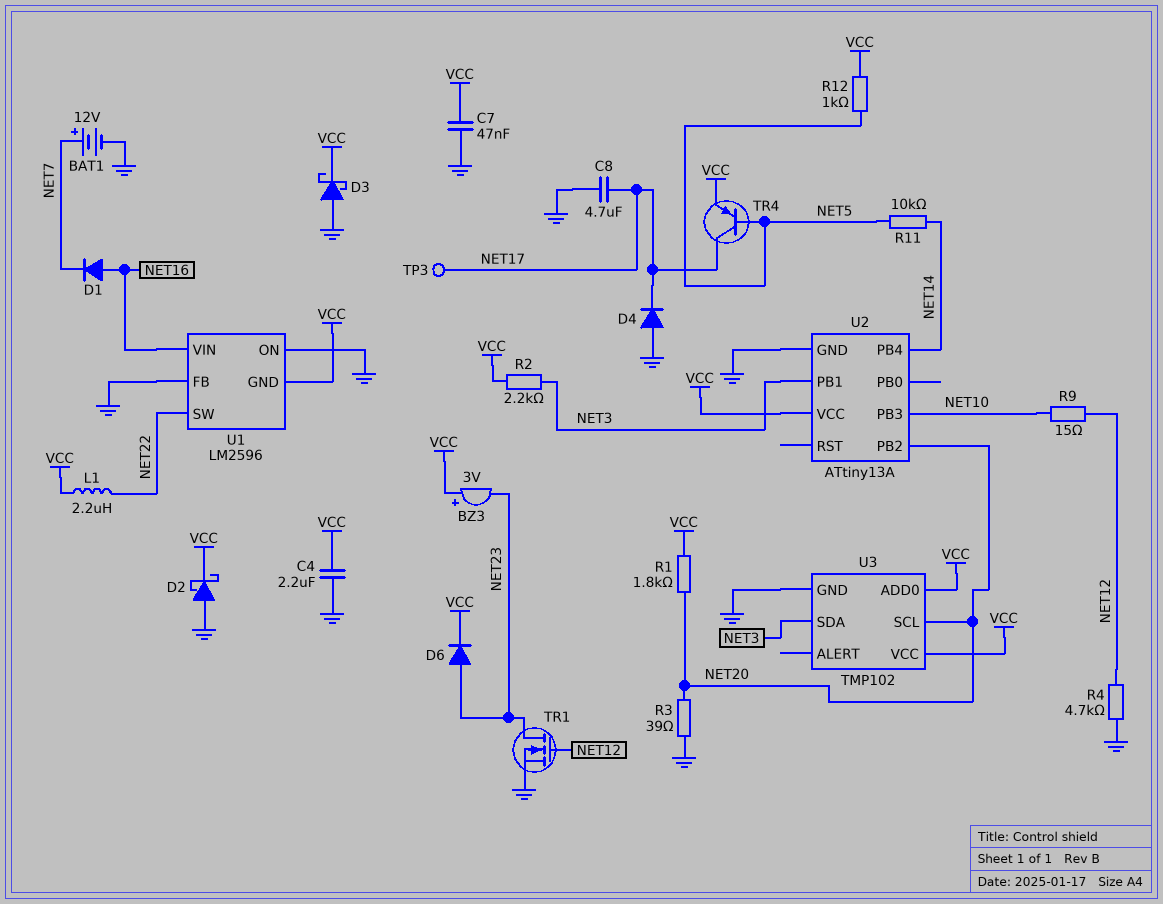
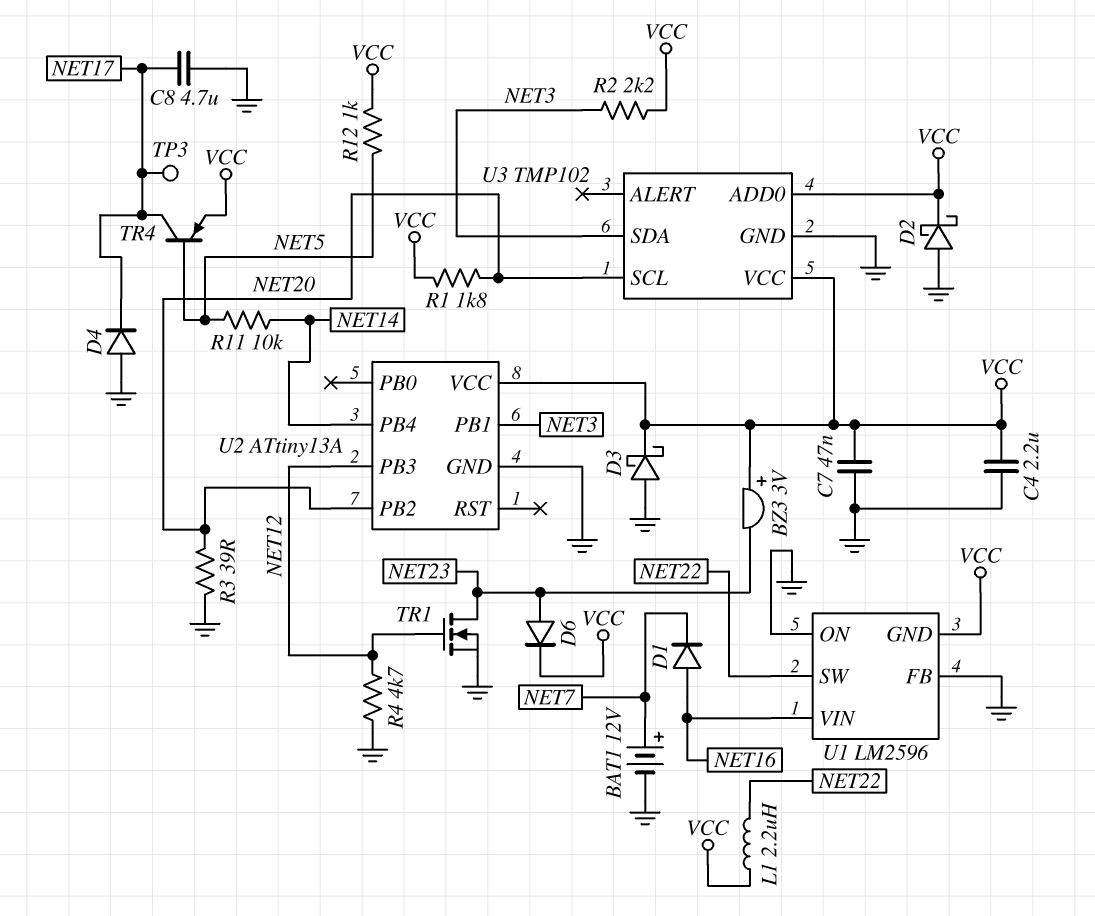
R9: 15 (NET10, NET12) -> none
U2 pin PB3: NET10 -> NET12

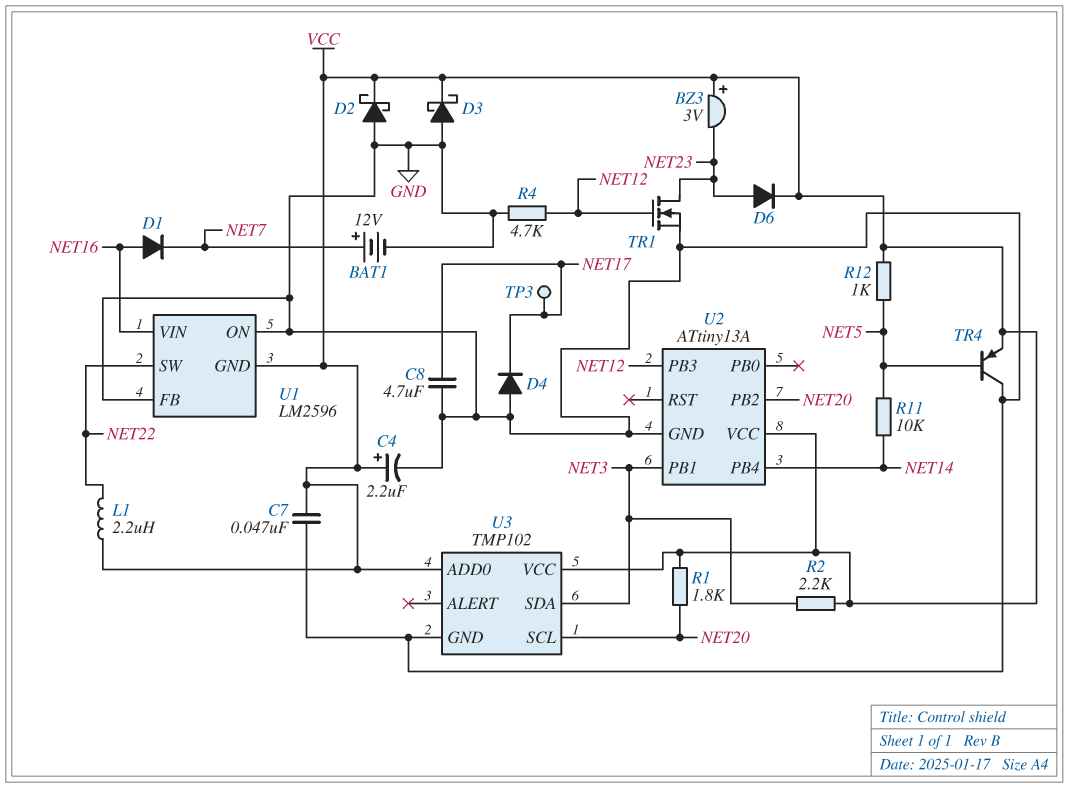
C4: 2.2uF (GND, VCC) -> 2.2uF (plus VCC, minus GND)
R3: 39 (GND, NET20) -> none
TR4: PNP (B NET5, C NET17, E VCC) -> PNP (B NET5, C GND, E VCC)

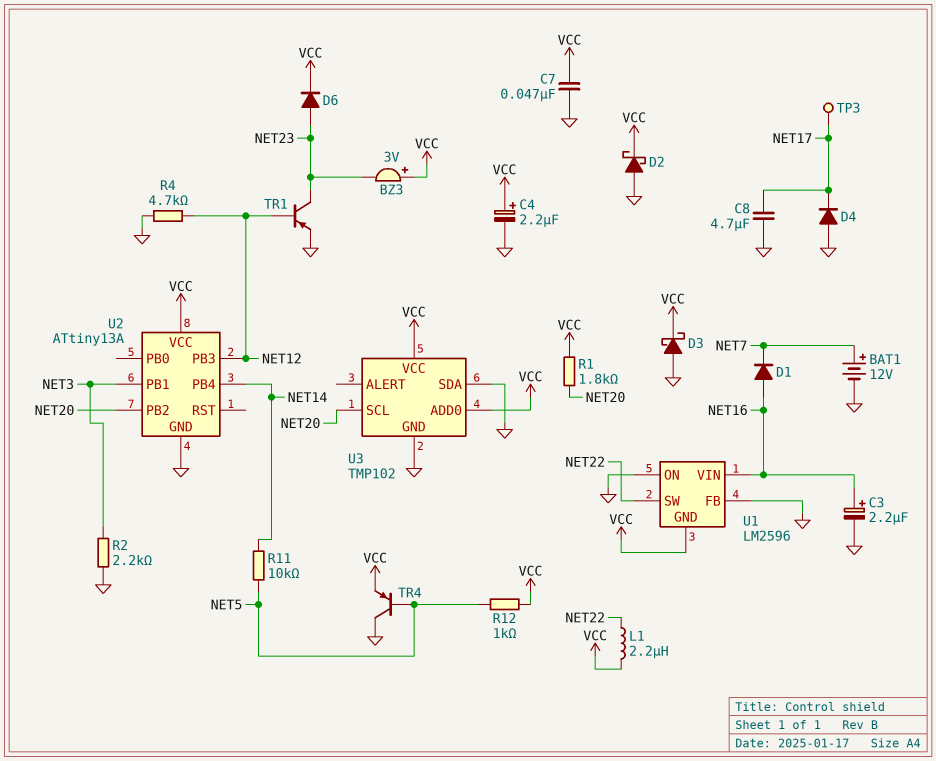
C3: none -> 2.2uF (plus NET16, minus GND)
R2: 2.2k (NET3, VCC) -> 2.2k (GND, NET3)
TR1: NMOS (G NET12, D NET23, S GND) -> PNP (B NET12, C NET23, E GND)
U3 pin SDA: NET3 -> GND

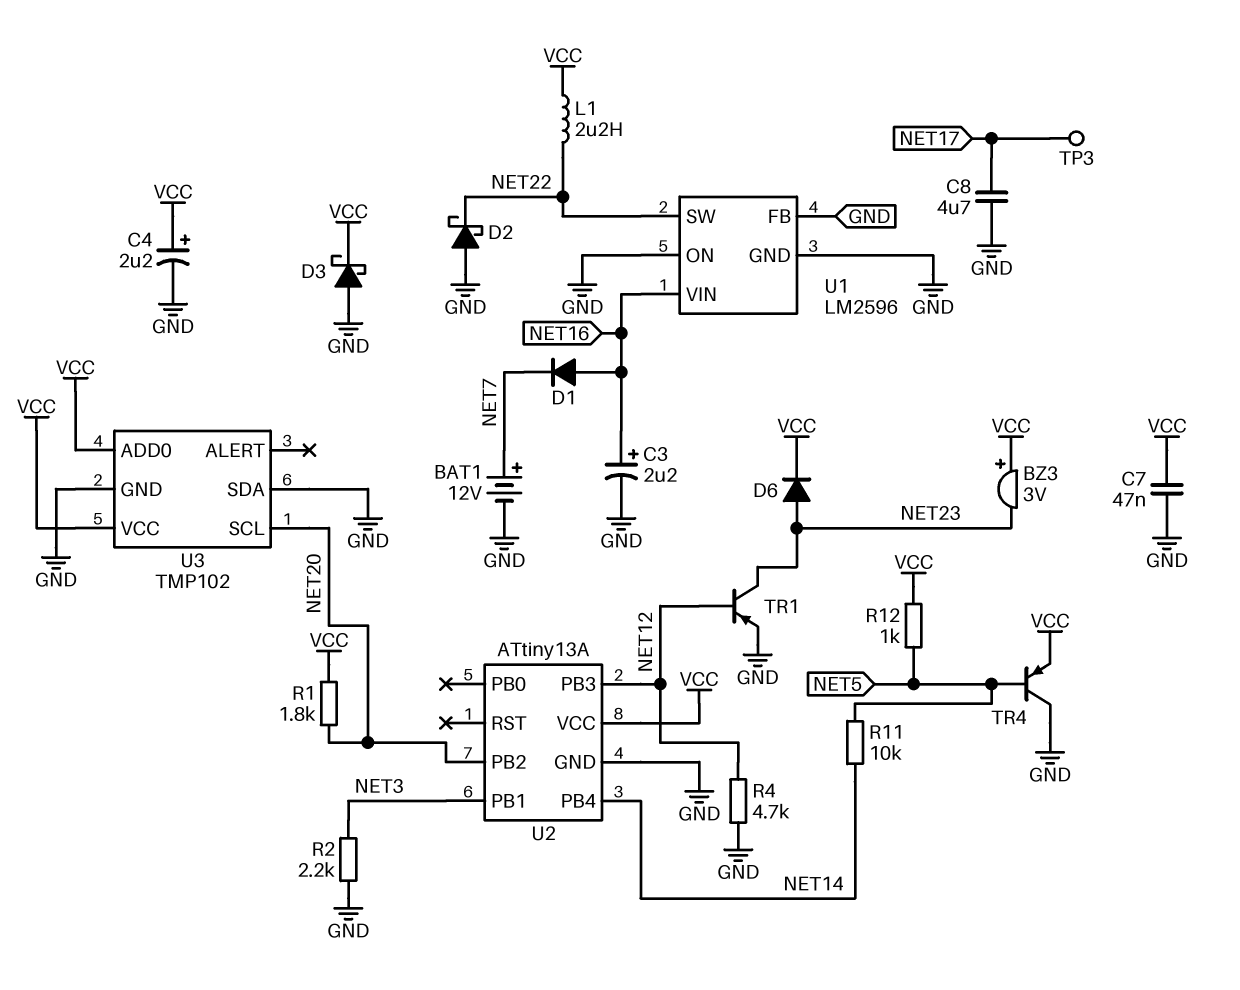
D2: schottky (A GND, K VCC) -> schottky (A GND, K NET22)
D4: diode (A GND, K NET17) -> none
U1 pin GND: VCC -> GND

